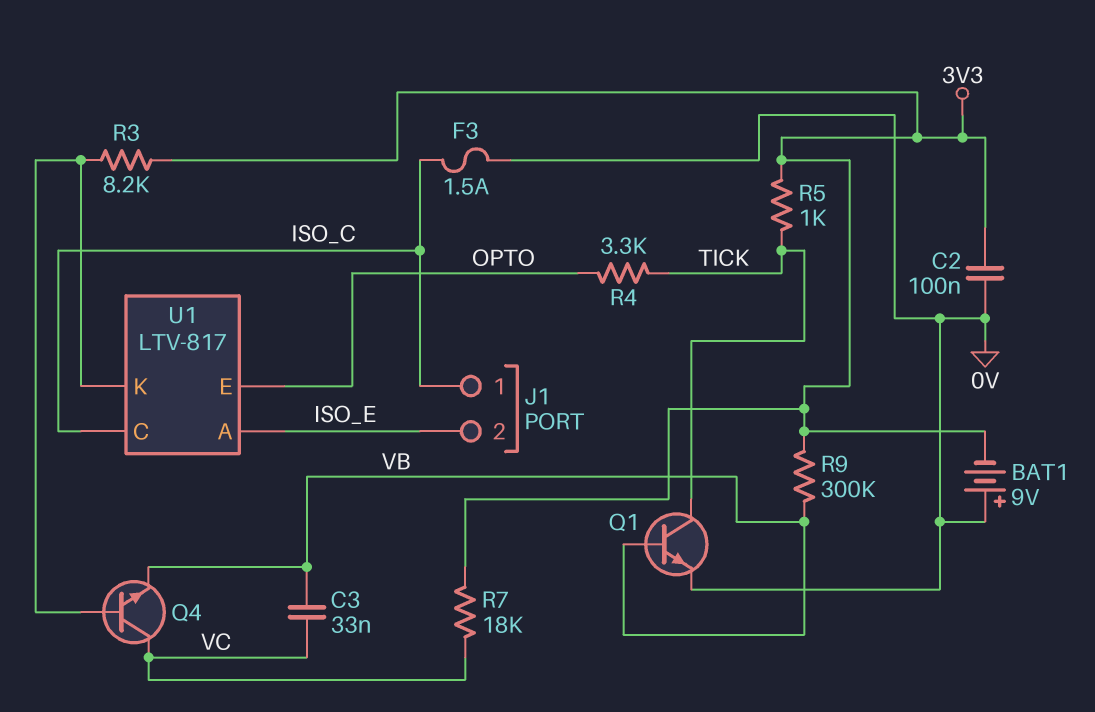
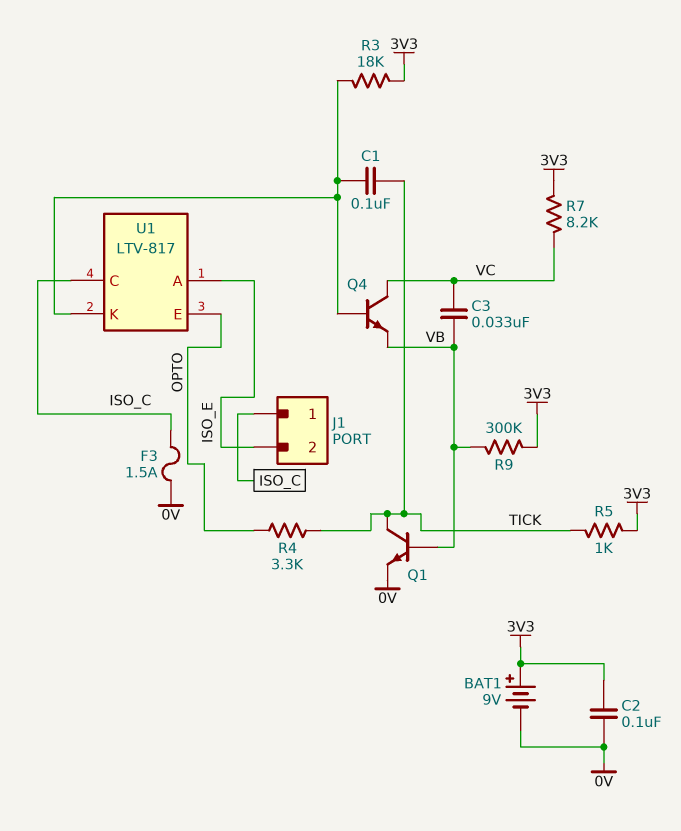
BAT1: 9V (plus 0V, minus 3V3) -> 9V (plus 3V3, minus 0V)
C1: none -> 100nF (TICK, U1/K)
R3: 8.2k (3V3, U1/K) -> 18k (3V3, U1/K)
R7: 18k (3V3, VC) -> 8.2k (3V3, VC)

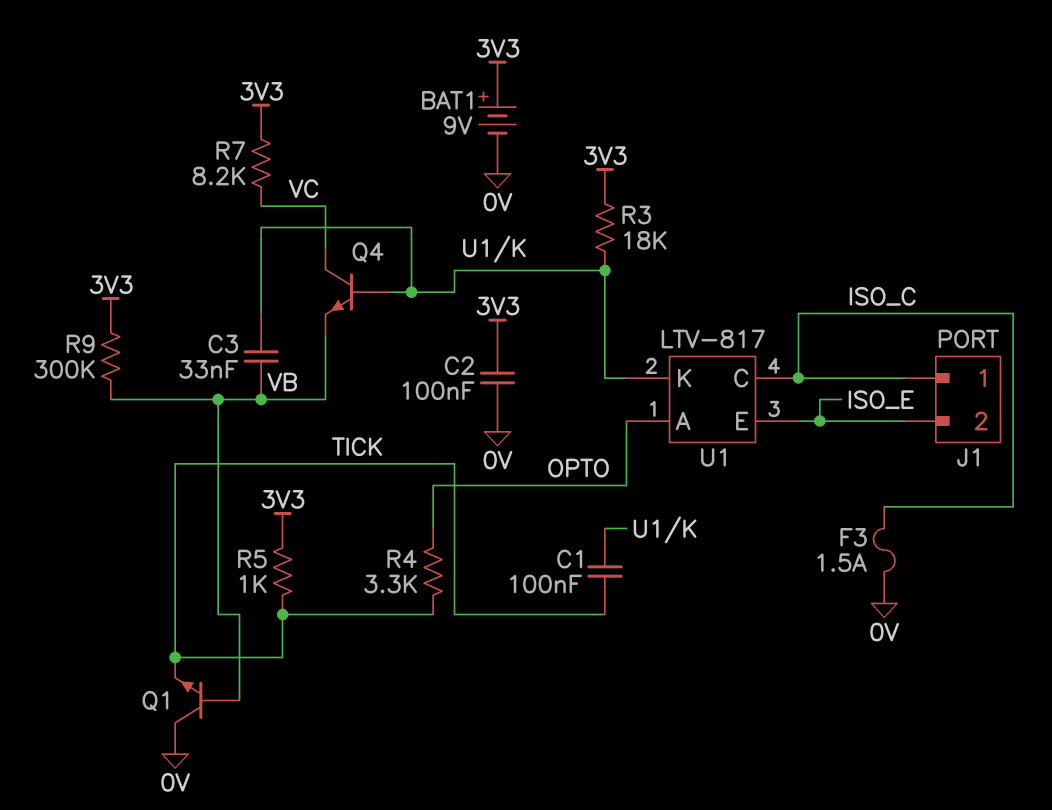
C3: 33nF (VB, VC) -> 33nF (U1/K, VB)
Q1: NPN (B VB, C TICK, E 0V) -> NPN (B VB, C 0V, E TICK)
U1 pin A: ISO_E -> OPTO
U1 pin E: OPTO -> ISO_E

